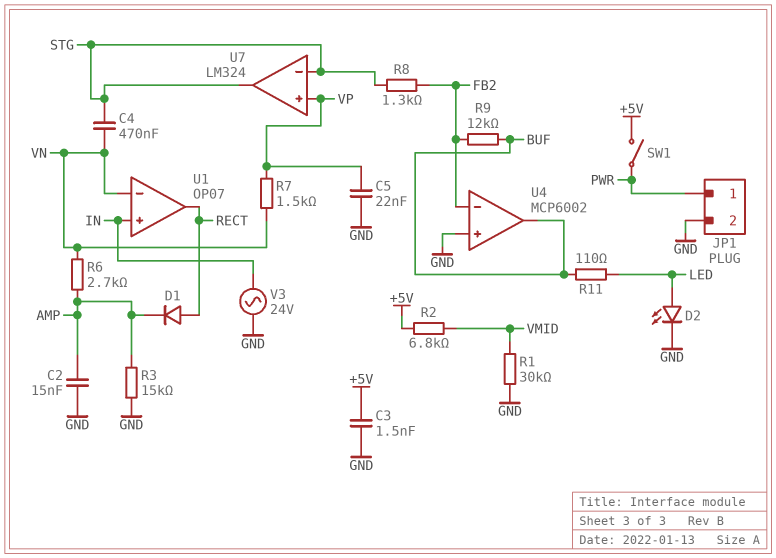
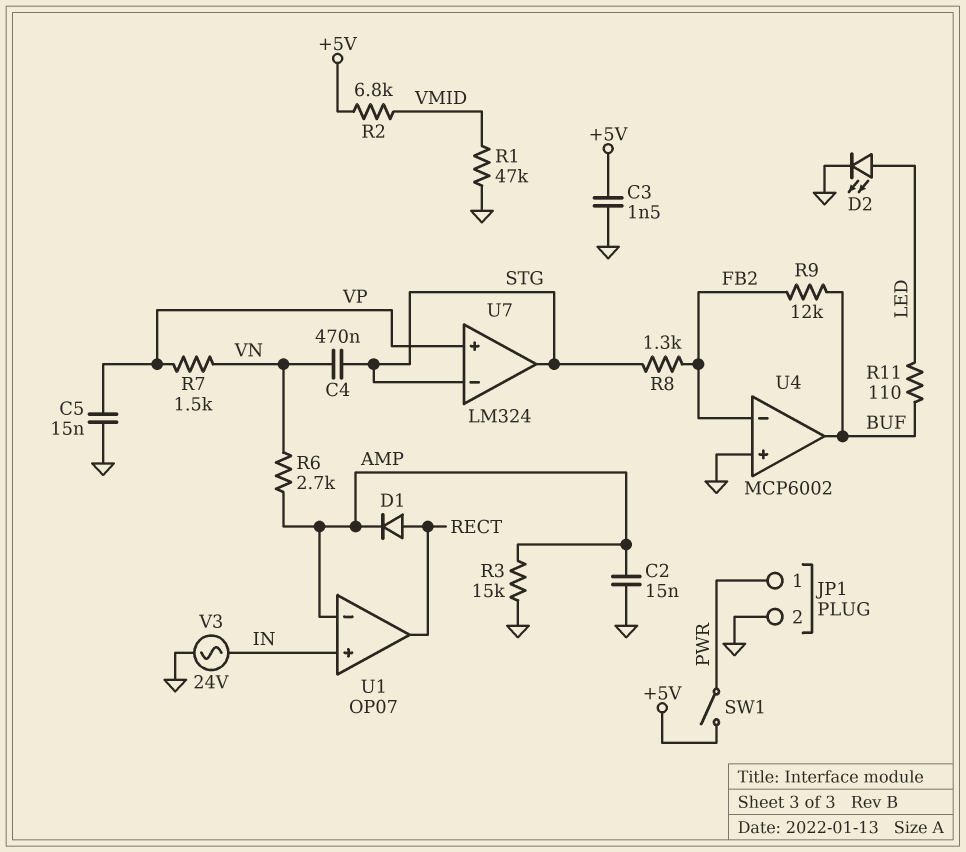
C5: 22nF (GND, VP) -> 15nF (GND, VP)
R1: 30k (GND, VMID) -> 47k (GND, VMID)
U1 pin in-: VN -> AMP

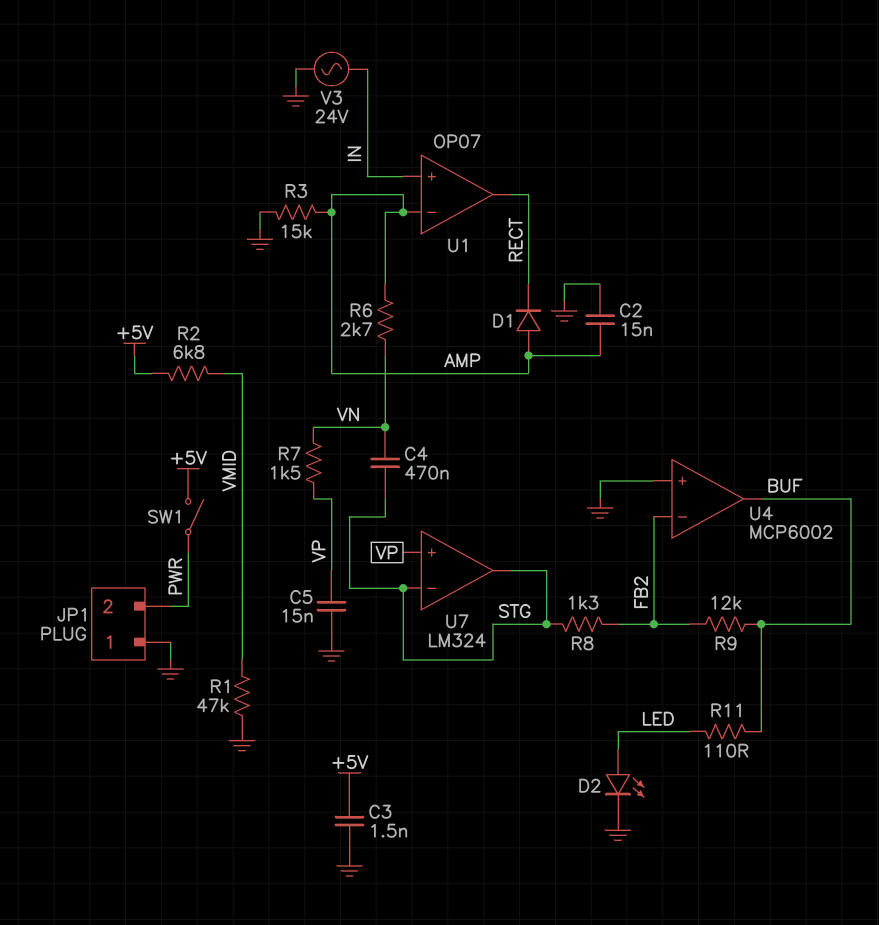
D1: diode (A RECT, K AMP) -> diode (A AMP, K RECT)
JP1 pin 1: PWR -> GND
JP1 pin 2: GND -> PWR

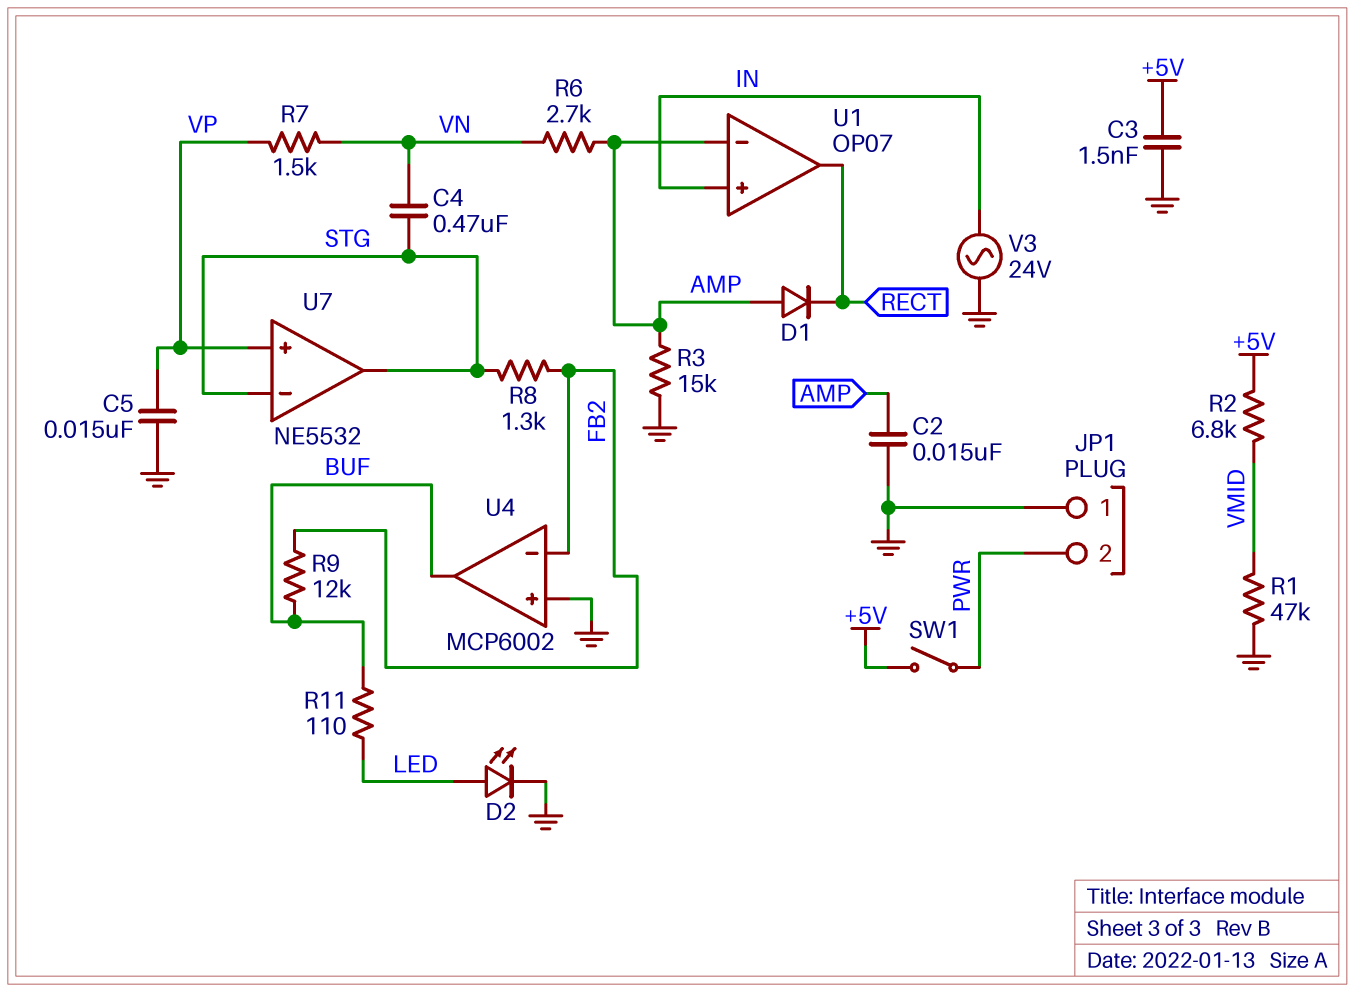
U7: LM324 -> NE5532

